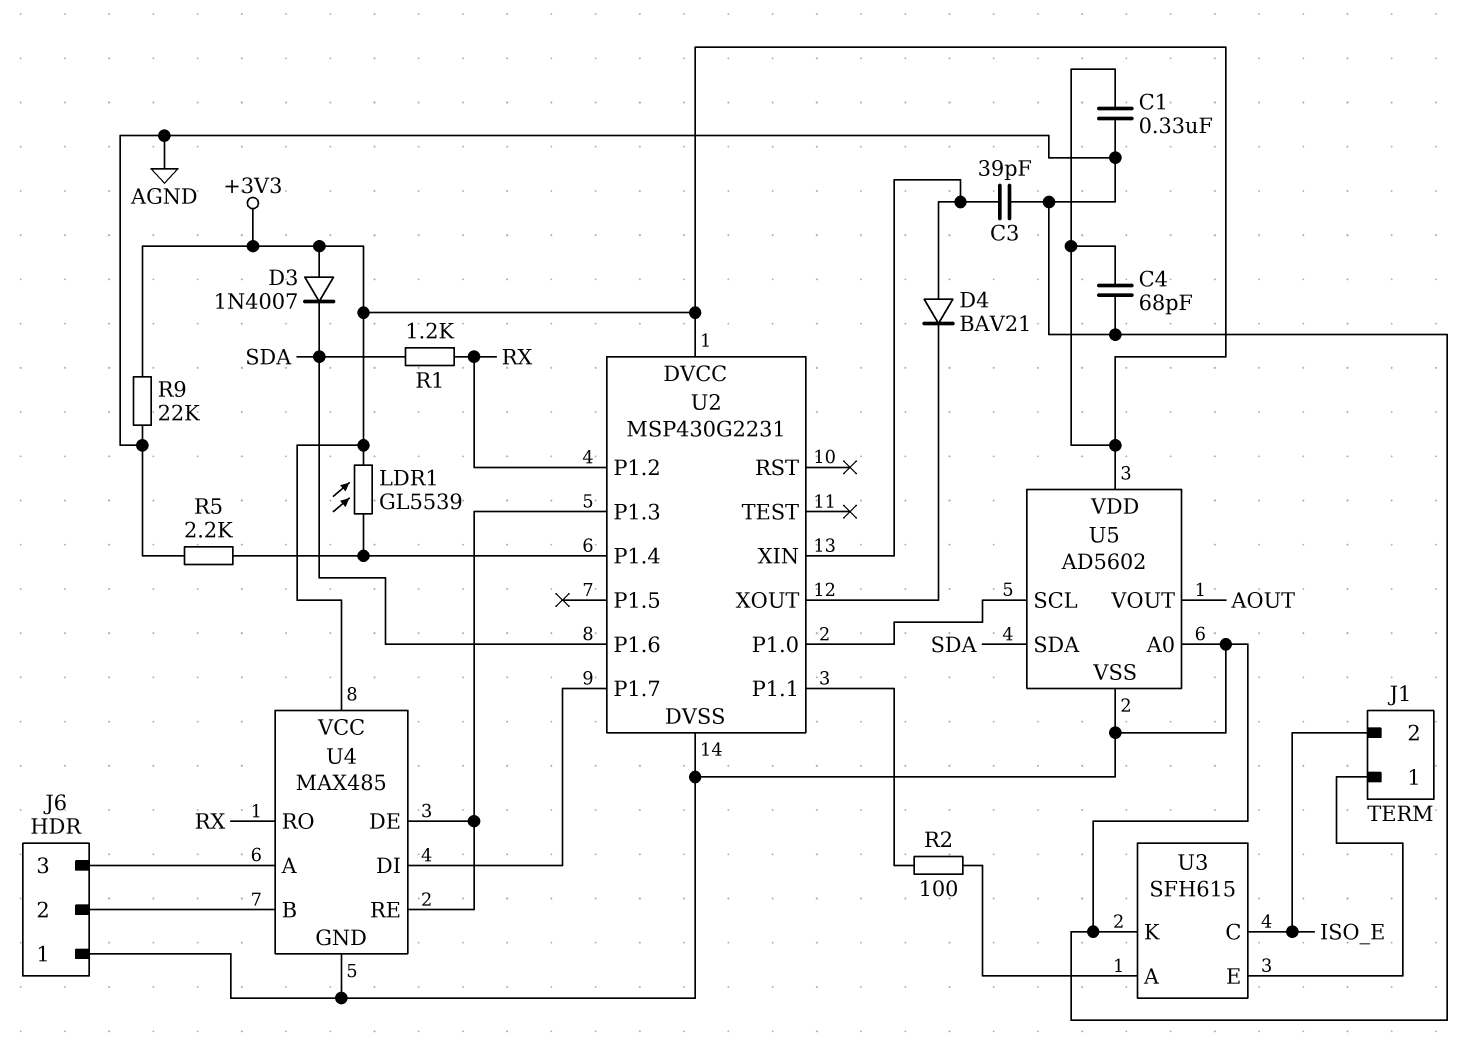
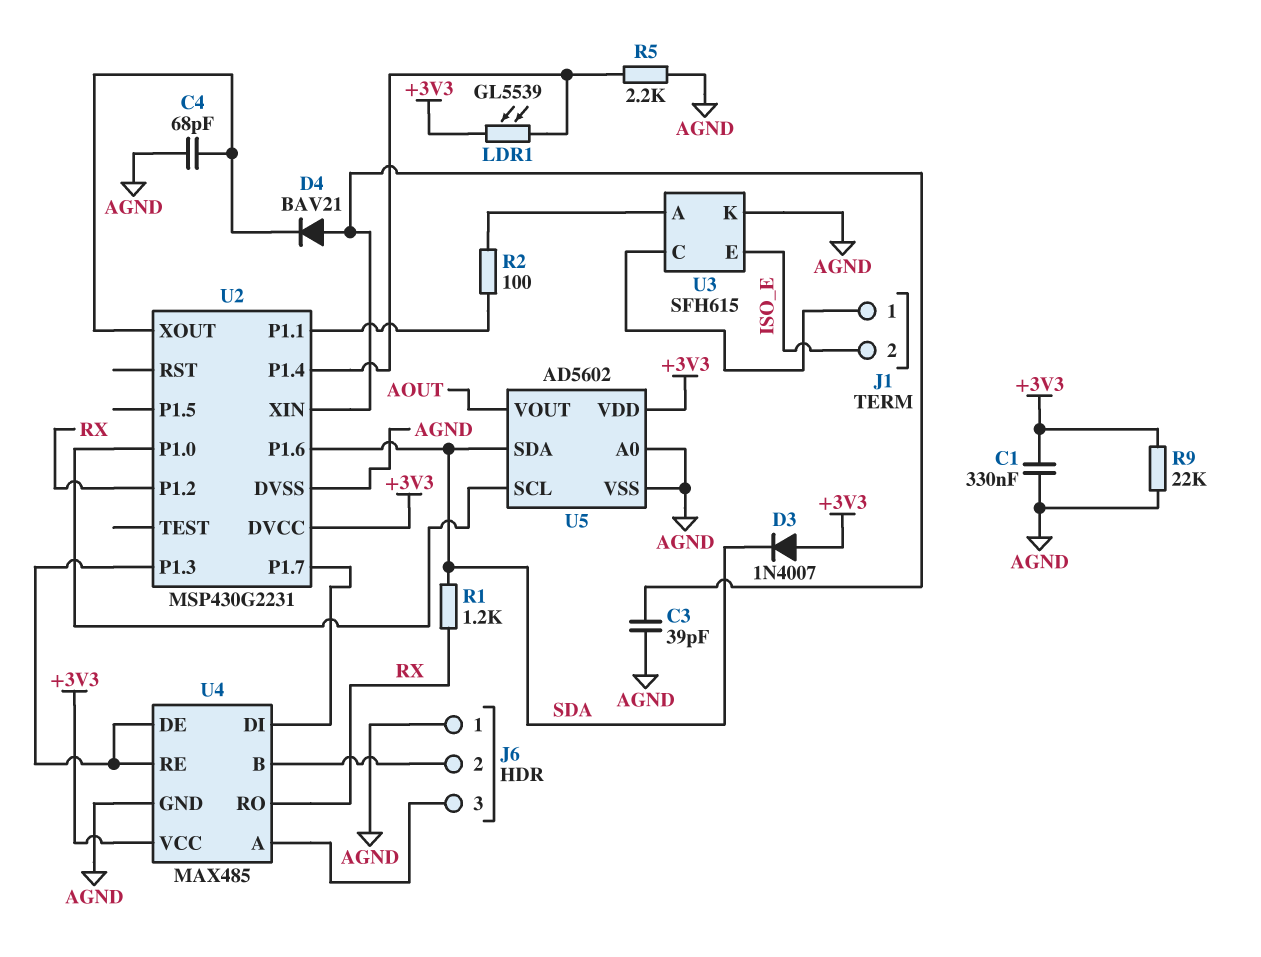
C4: 68pF (+3V3, AGND) -> 68pF (AGND, U2/XOUT)
U3 pin C: ISO_E -> J1/1
U3 pin E: J1/1 -> ISO_E

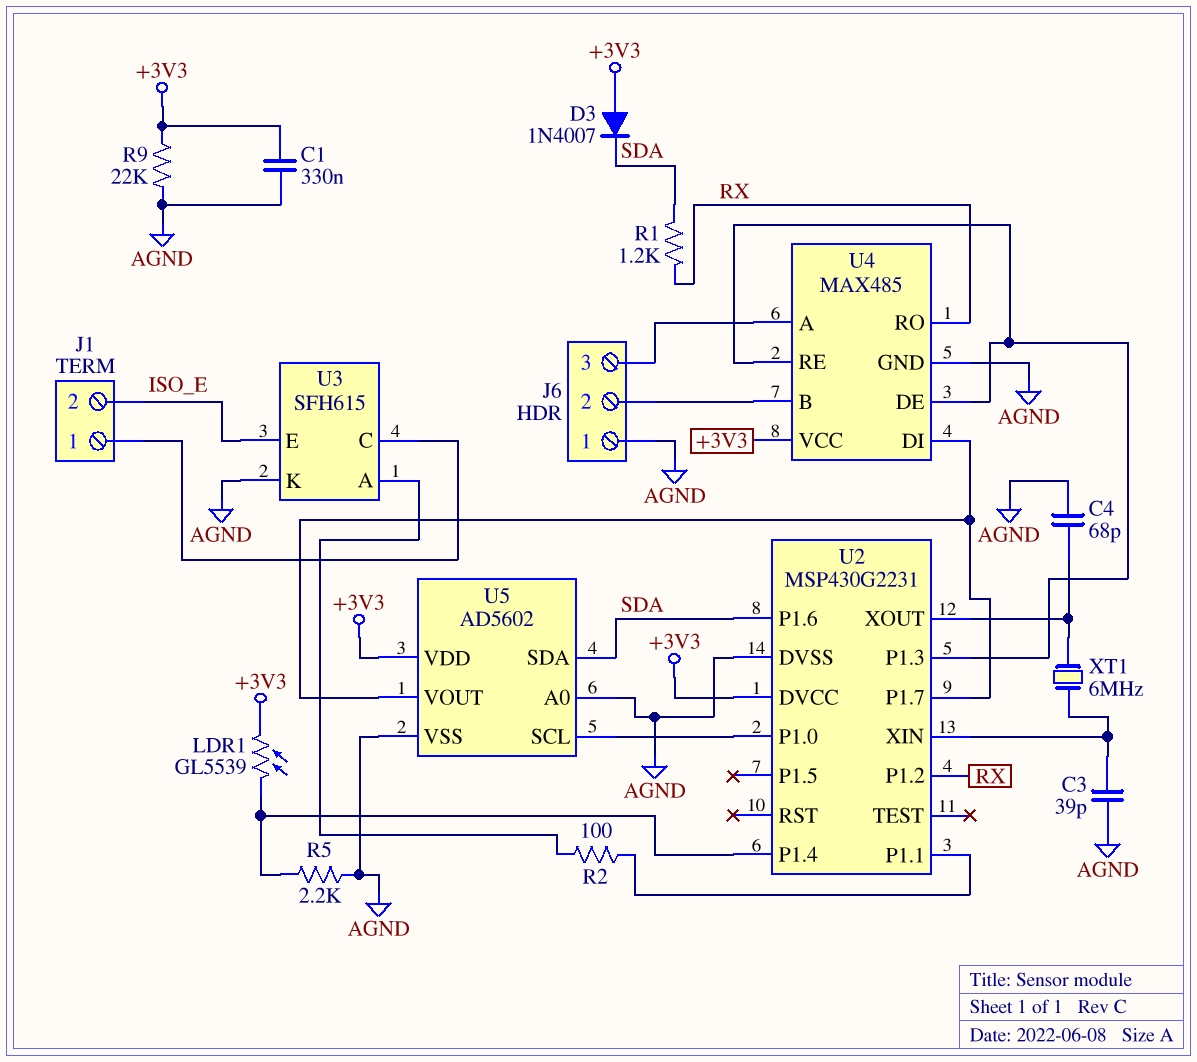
D4: diode BAV21 (A U2/XIN, K U2/XOUT) -> none
U5 pin VOUT: AOUT -> U2/P1.7
XT1: none -> 6MHz (U2/XIN, U2/XOUT)

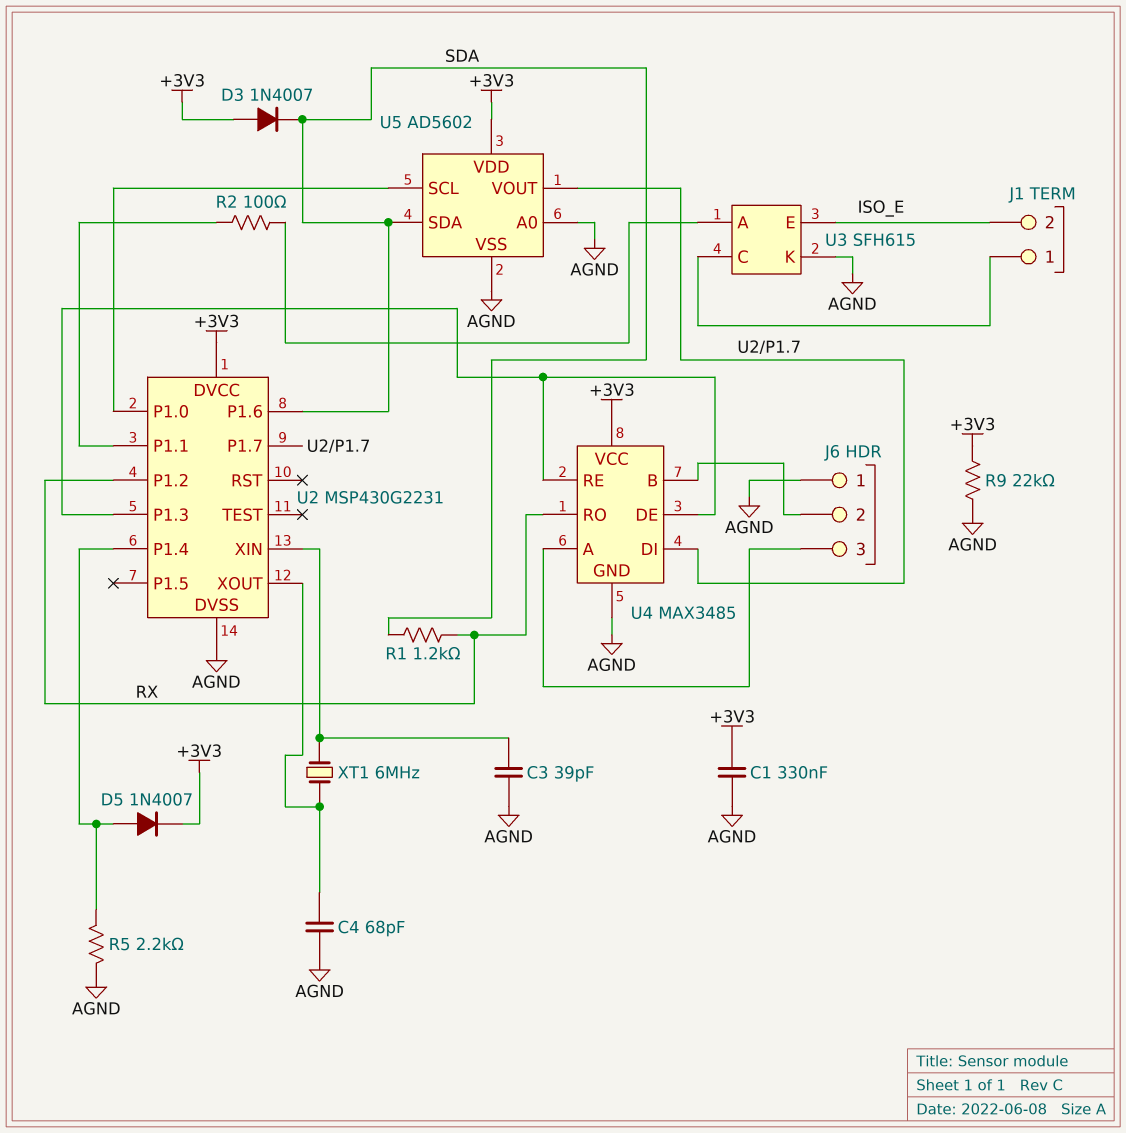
D5: none -> diode 1N4007 (A U2/P1.4, K +3V3)
LDR1: GL5539 (+3V3, U2/P1.4) -> none
U4: MAX485 -> MAX3485

